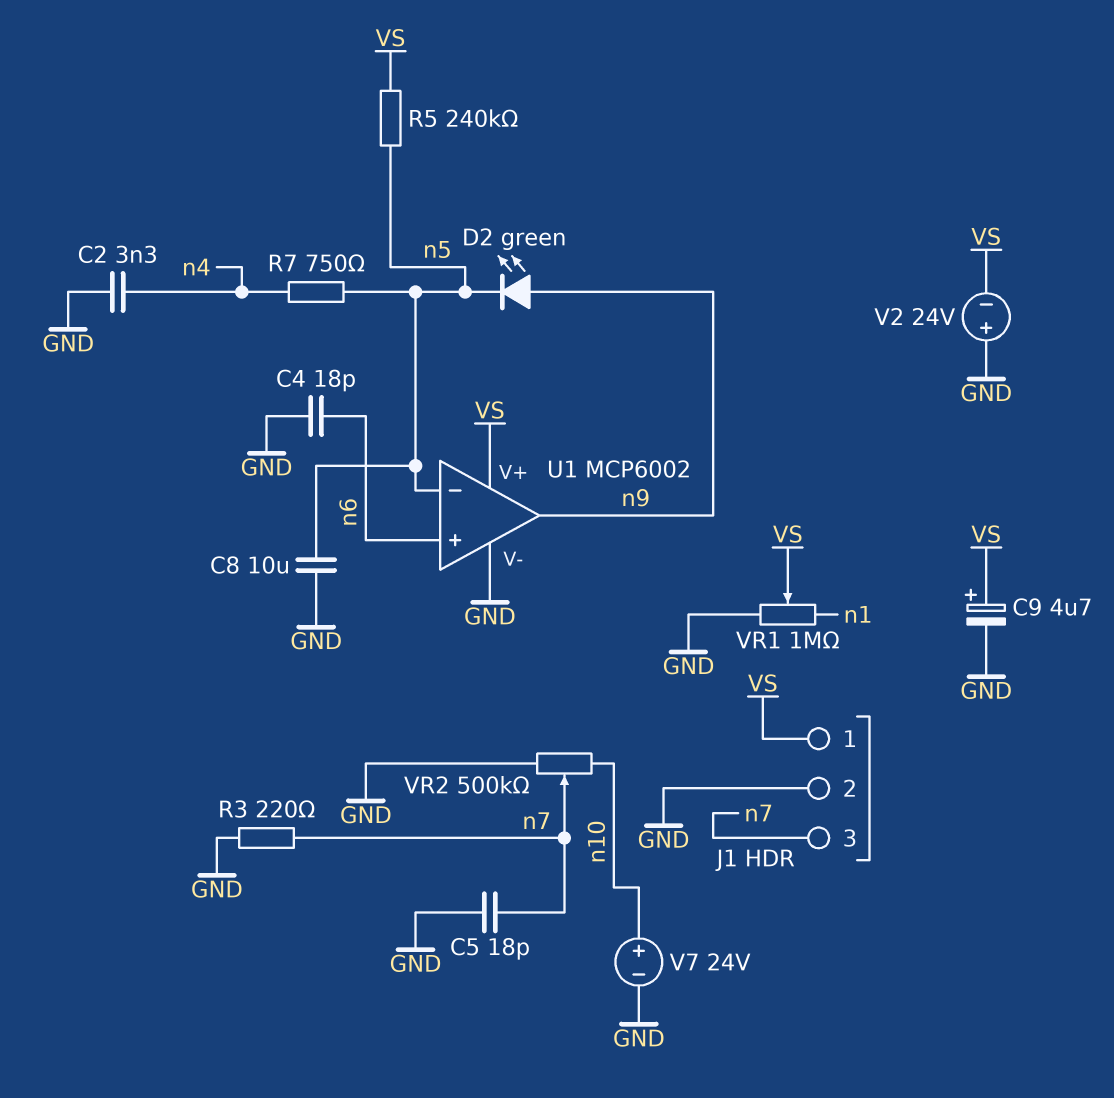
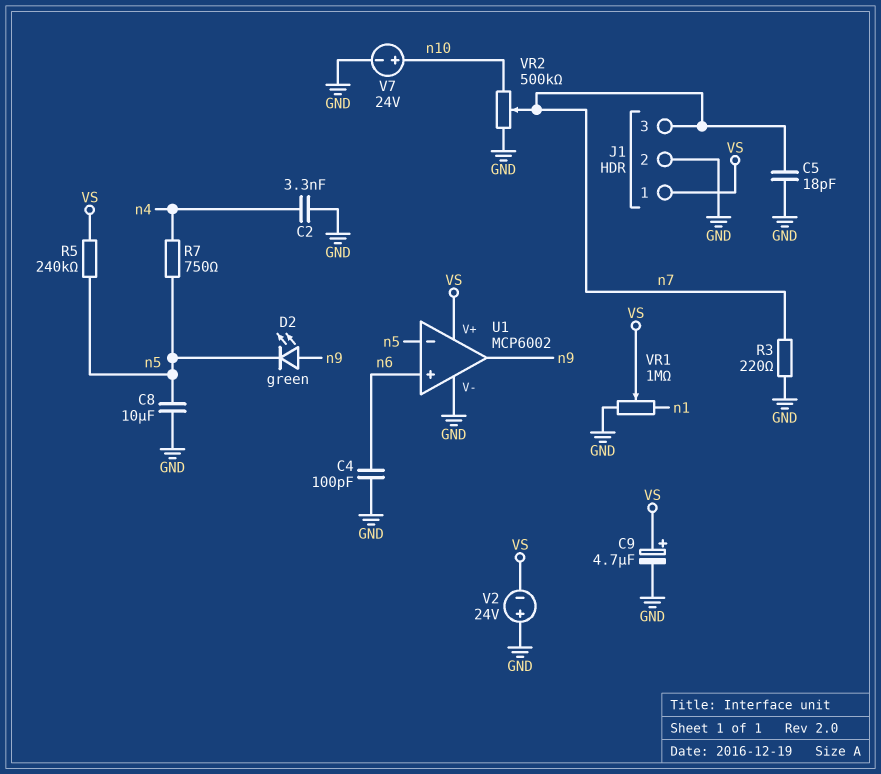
C4: 18pF (GND, n6) -> 100pF (GND, n6)

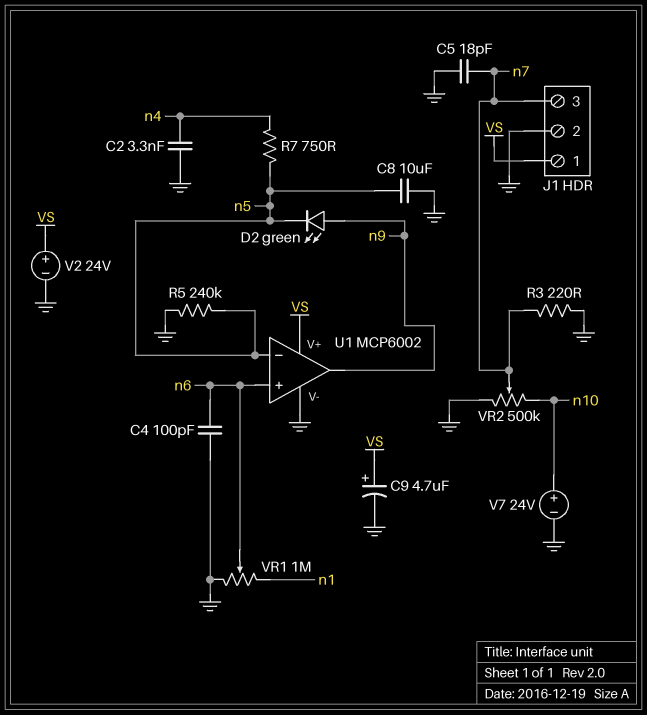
R5: 240k (VS, n5) -> 240k (GND, n5)
V2: 24V (plus GND, minus VS) -> 24V (plus VS, minus GND)
VR1: 1M (GND, n1, wiper VS) -> 1M (GND, n1, wiper n6)

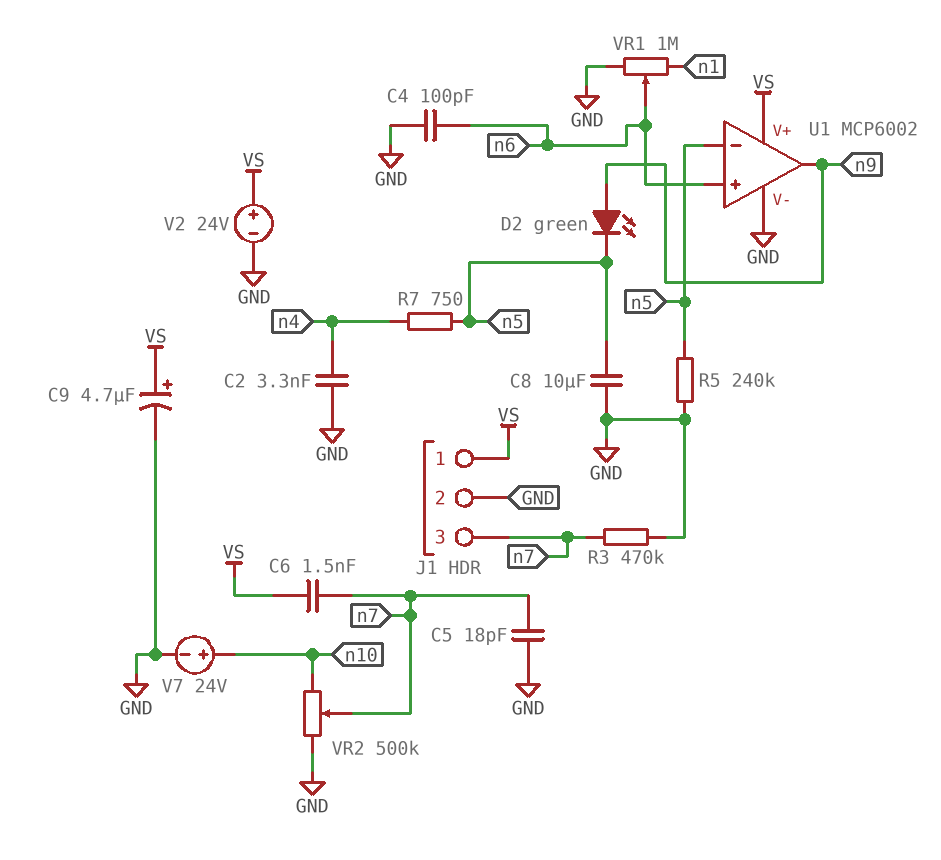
C6: none -> 1.5nF (VS, n7)
R3: 220 (GND, n7) -> 470k (GND, n7)

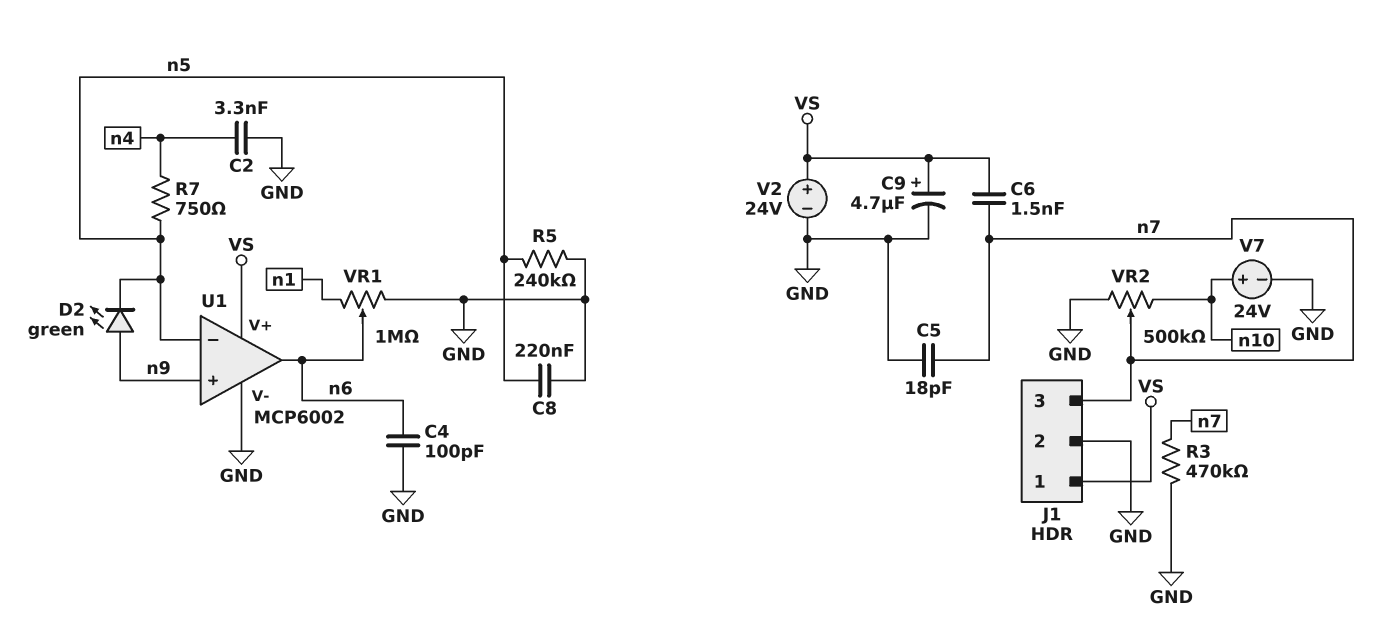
C8: 10uF (GND, n5) -> 220nF (GND, n5)
U1 pin in+: n6 -> n9
U1 pin out: n9 -> n6

